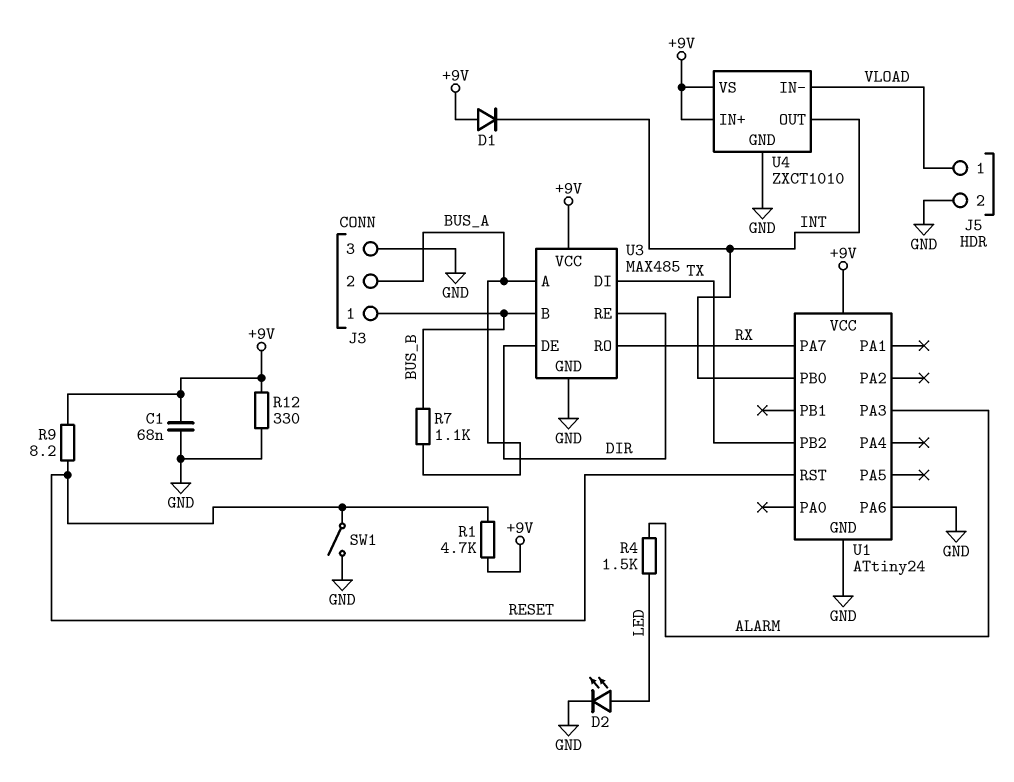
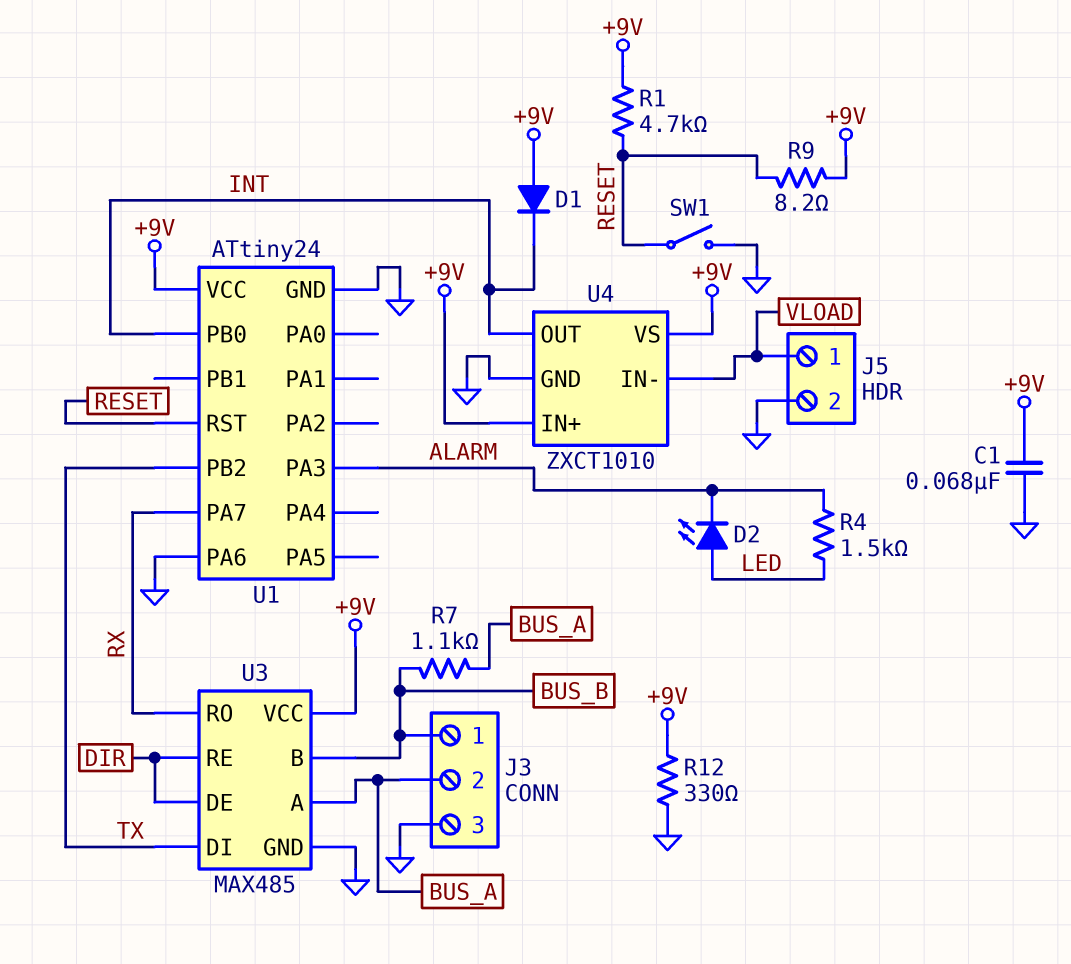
D2: LED (A LED, K GND) -> LED (A LED, K ALARM)

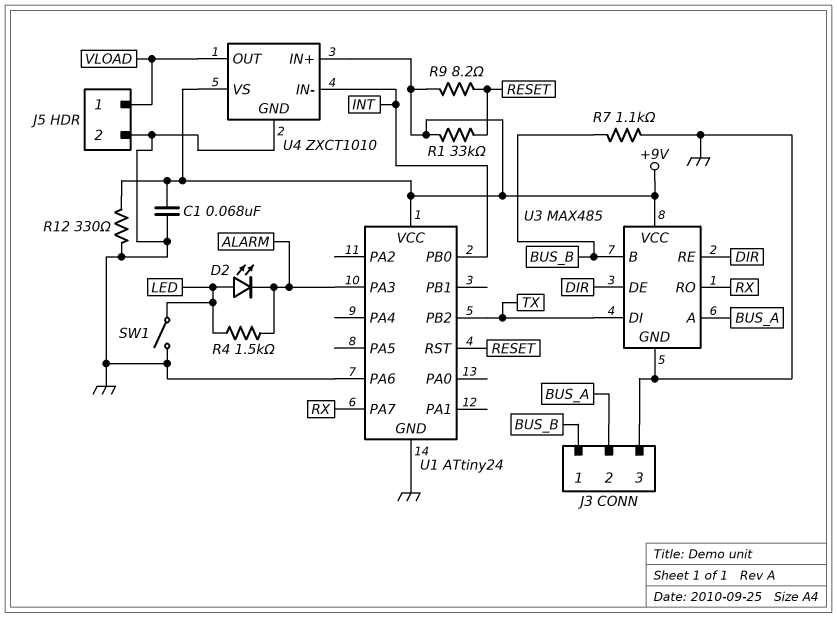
D1: diode (A +9V, K INT) -> none
R1: 4.7k (+9V, RESET) -> 33k (+9V, RESET)
R7: 1.1k (BUS_A, BUS_B) -> 1.1k (BUS_B, GND)
SW1: switch (GND, RESET) -> switch (GND, LED)
U4 pin IN-: VLOAD -> INT
U4 pin OUT: INT -> VLOAD

